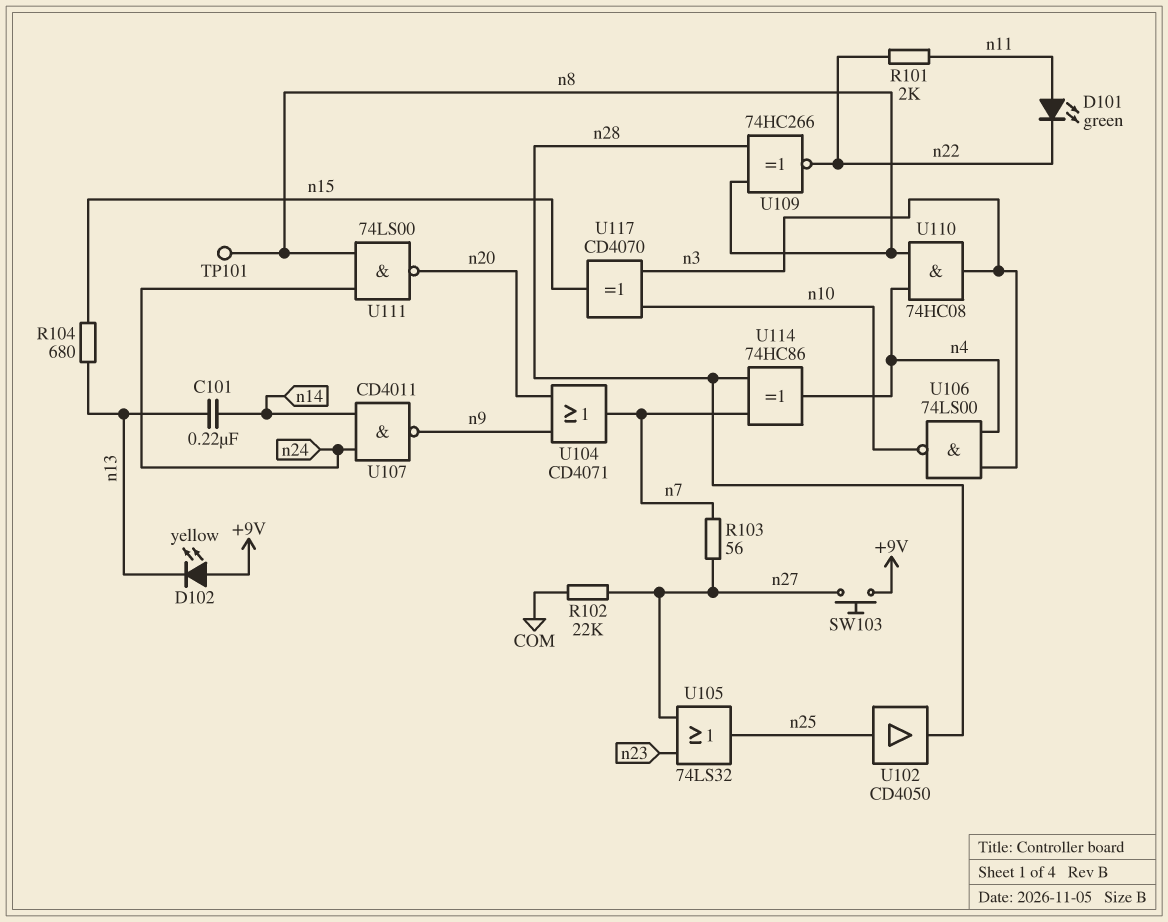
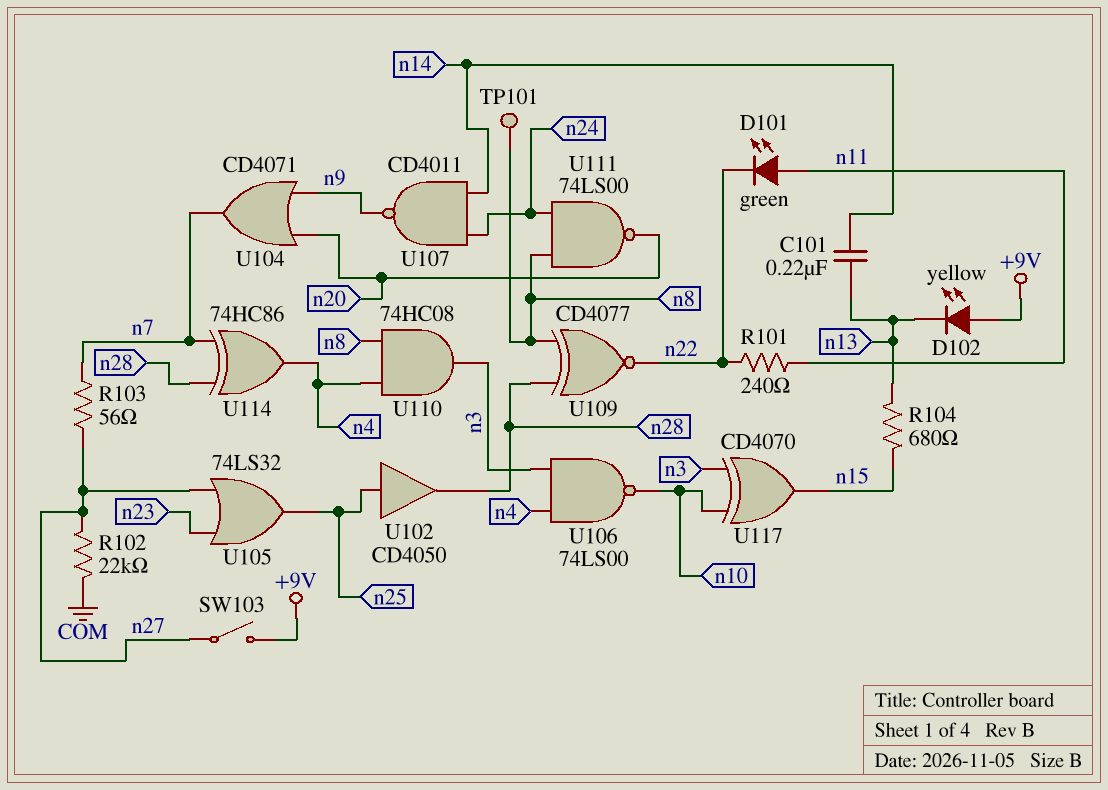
R101: 2k (n11, n22) -> 240 (n11, n22)
SW103: button (+9V, n27) -> switch (+9V, n27)
U109: XNOR 74HC266 (in n8, in n28, out n22) -> XNOR CD4077 (in n8, in n28, out n22)

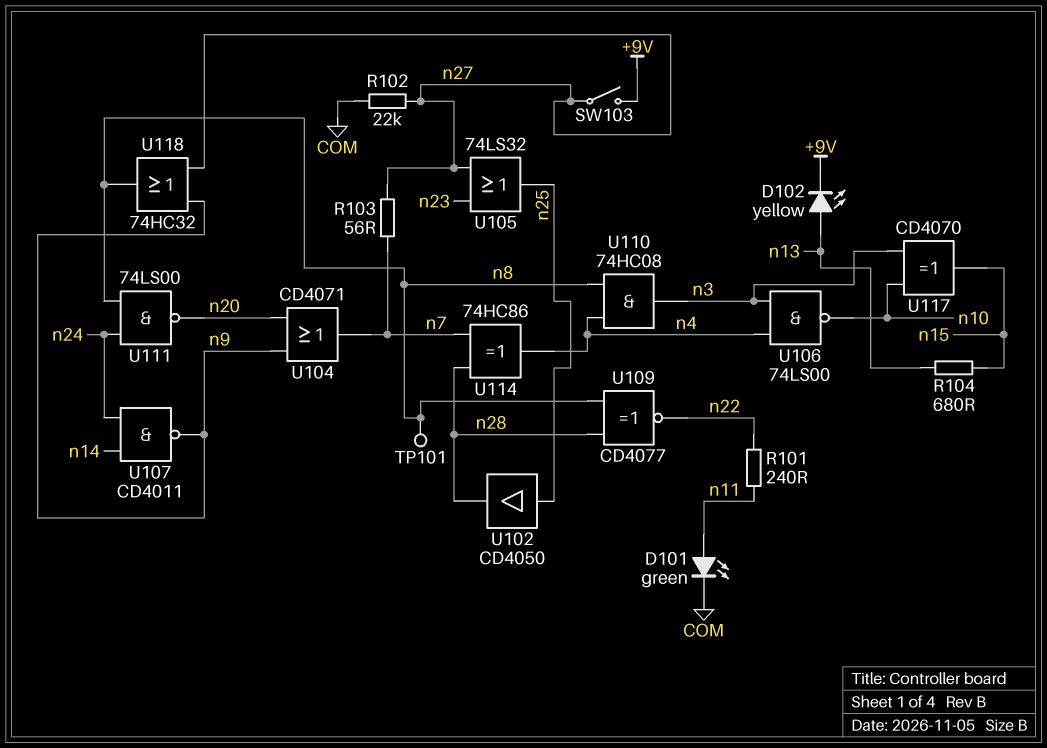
C101: 220nF (n13, n14) -> none
D101: LED green (A n11, K n22) -> LED green (A n11, K COM)
D102: LED yellow (A +9V, K n13) -> LED yellow (A n13, K +9V)
U118: none -> OR 74HC32 (in n9, in n27, out n8)

